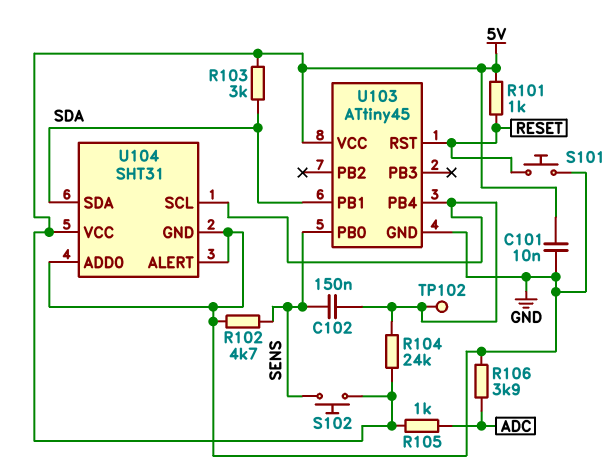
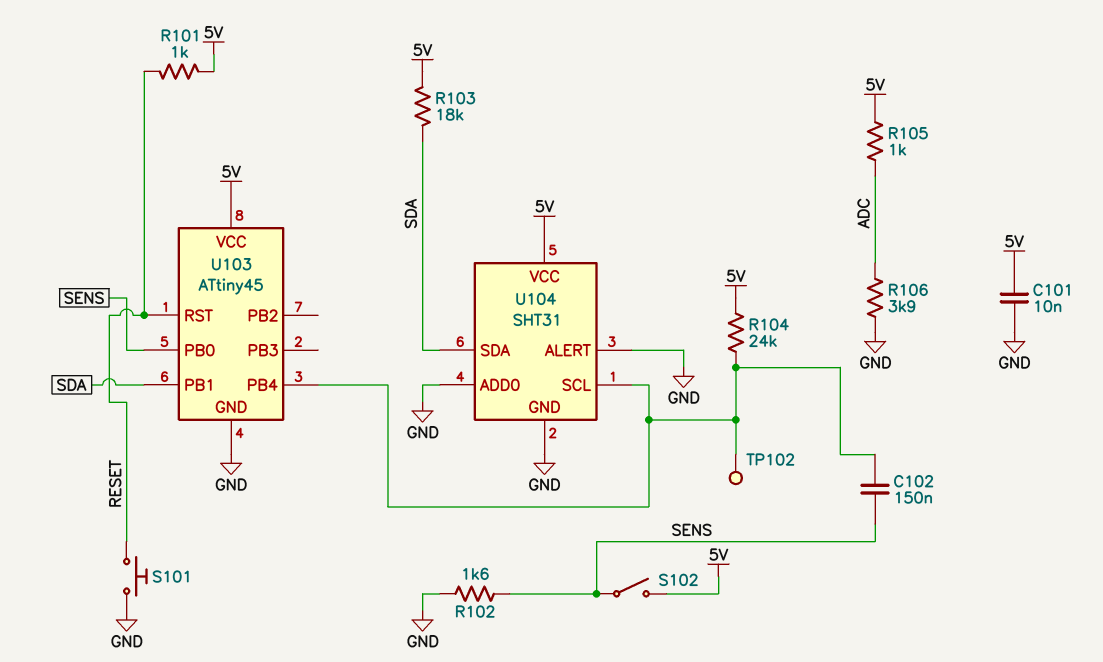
R102: 4.7k (GND, SENS) -> 1.6k (GND, SENS)
R103: 3k (5V, SDA) -> 18k (5V, SDA)
S102: button (5V, SENS) -> switch (5V, SENS)

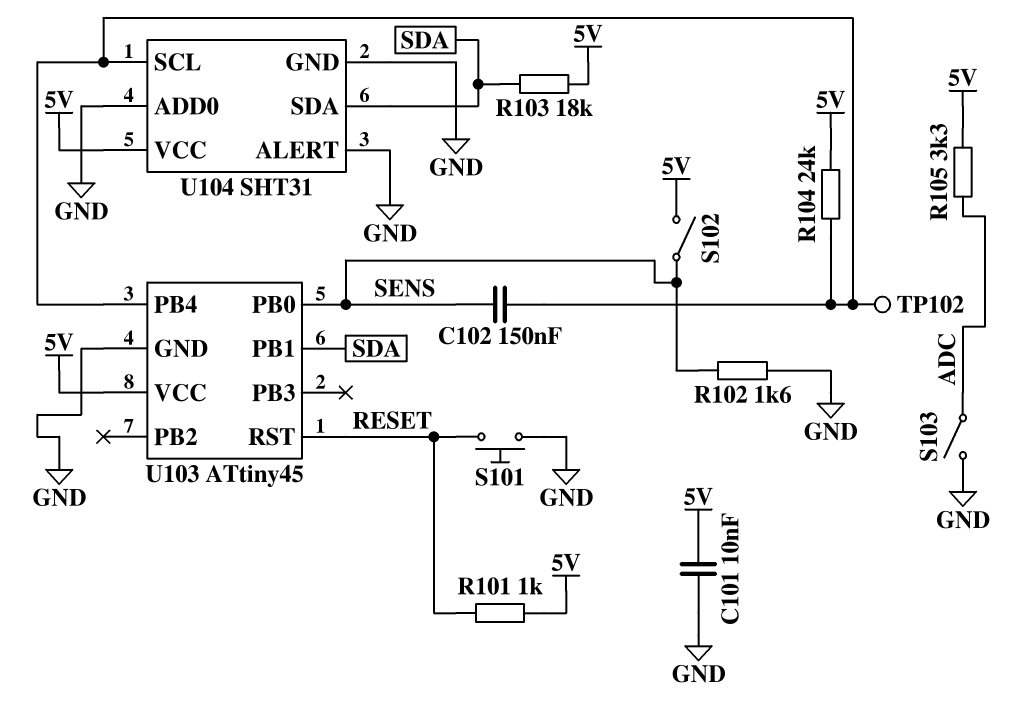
R105: 1k (5V, ADC) -> 3.3k (5V, ADC)
R106: 3.9k (ADC, GND) -> none
S103: none -> switch (ADC, GND)

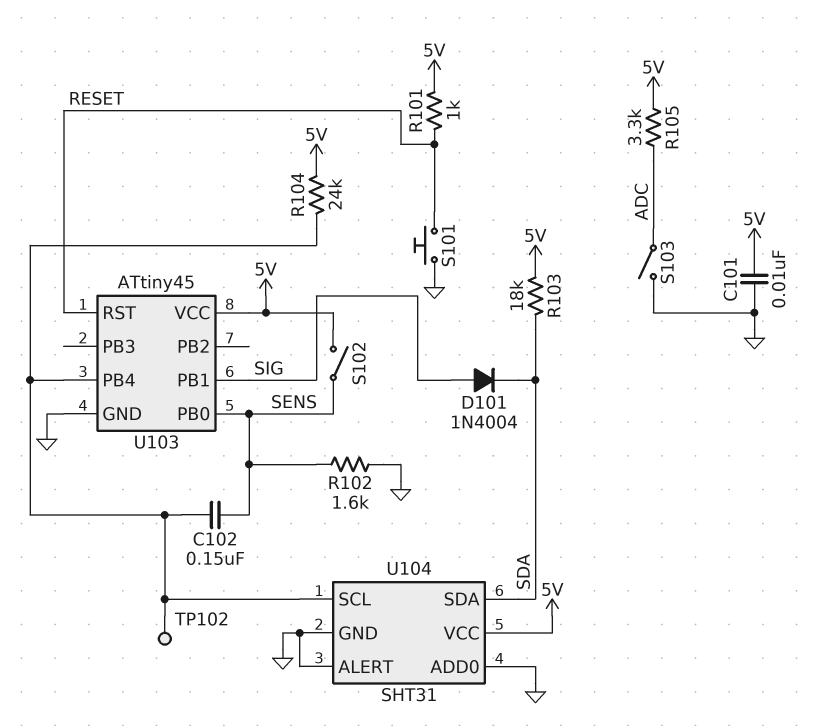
D101: none -> diode 1N4004 (A SIG, K SDA)
U103 pin PB1: SDA -> SIG

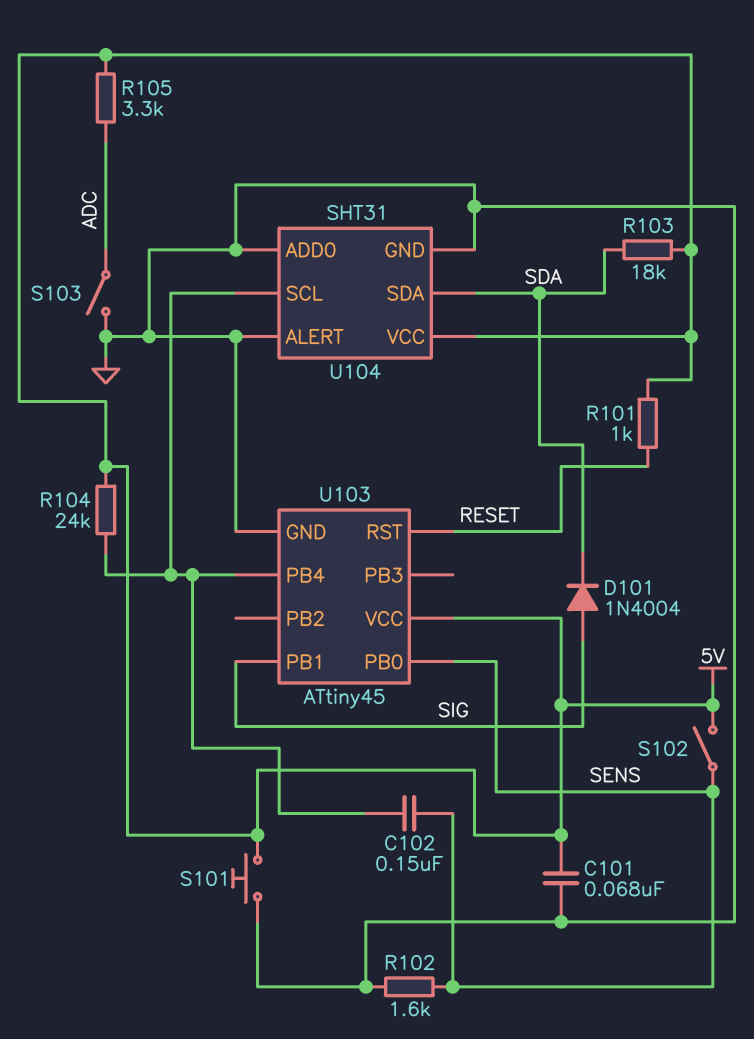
C101: 10nF (5V, GND) -> 68nF (5V, GND)
S101: button (GND, RESET) -> button (5V, GND)
TP102: test point (U103/PB4) -> none

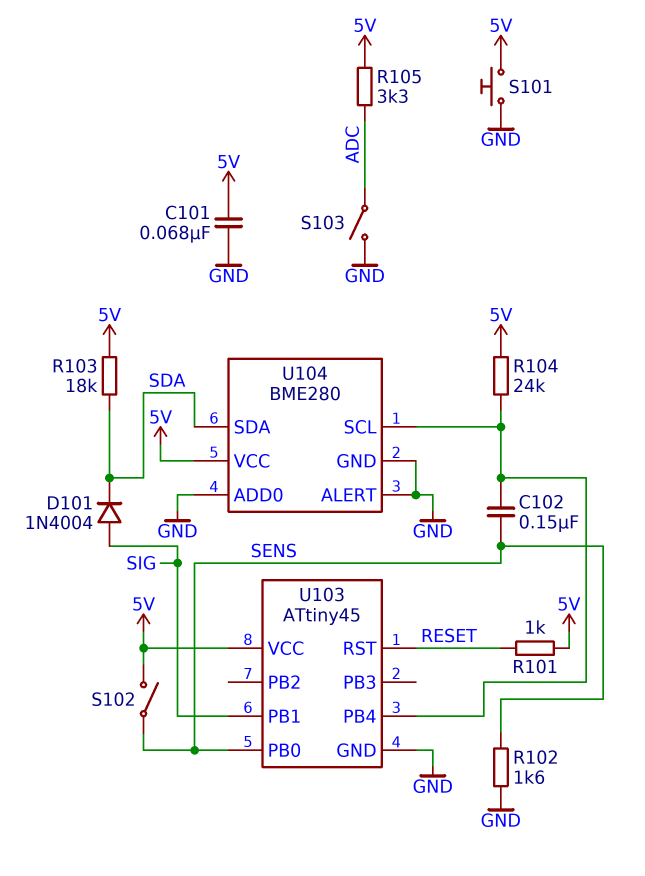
U104: SHT31 -> BME280

